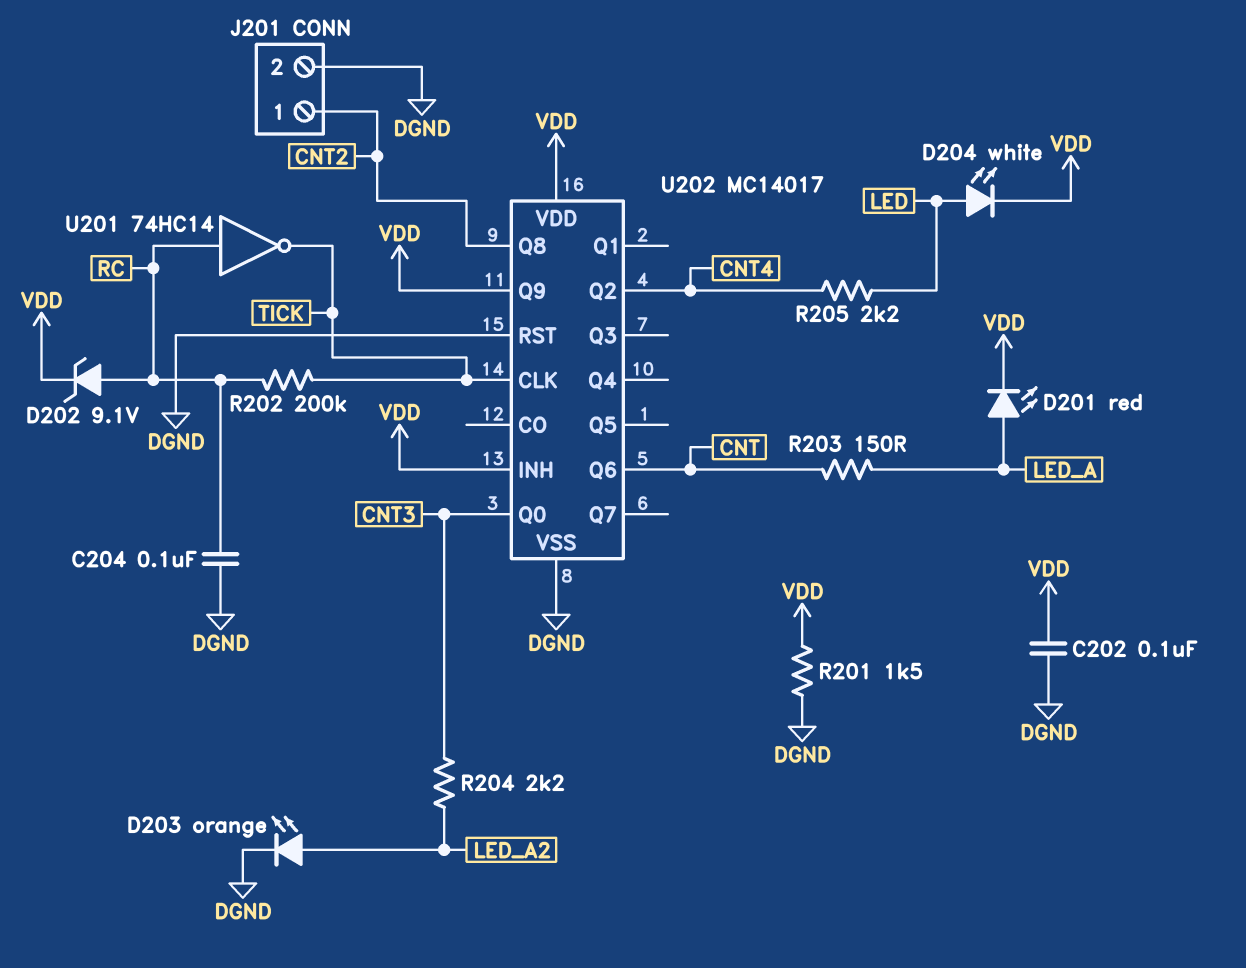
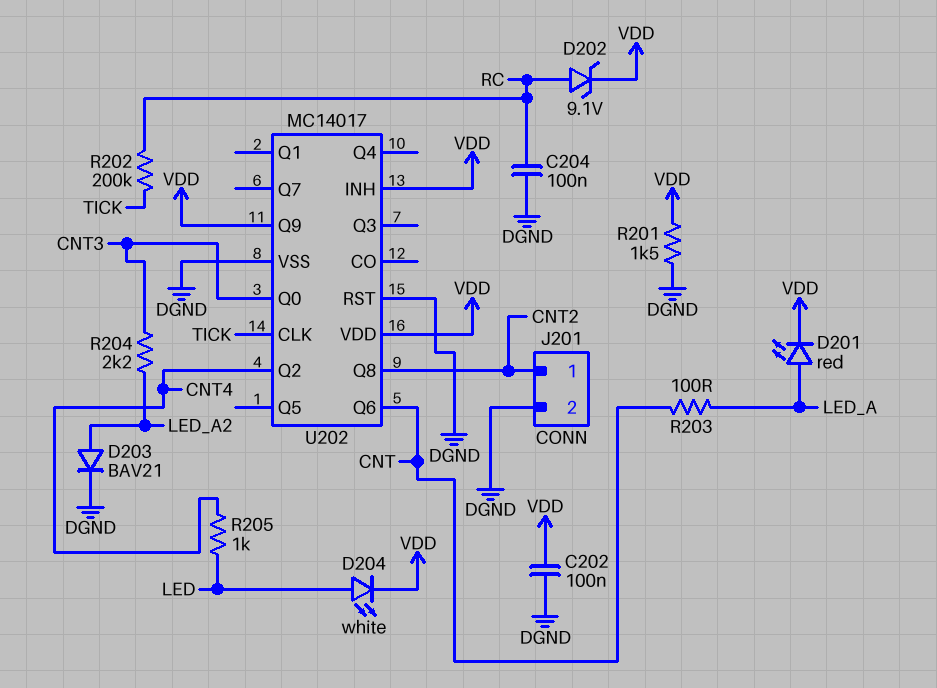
D203: LED orange (A LED_A2, K DGND) -> diode BAV21 (A LED_A2, K DGND)
R203: 150 (CNT, LED_A) -> 100 (CNT, LED_A)
R205: 2.2k (CNT4, LED) -> 1k (CNT4, LED)
U201: NOT 74HC14 (in RC, out TICK) -> none

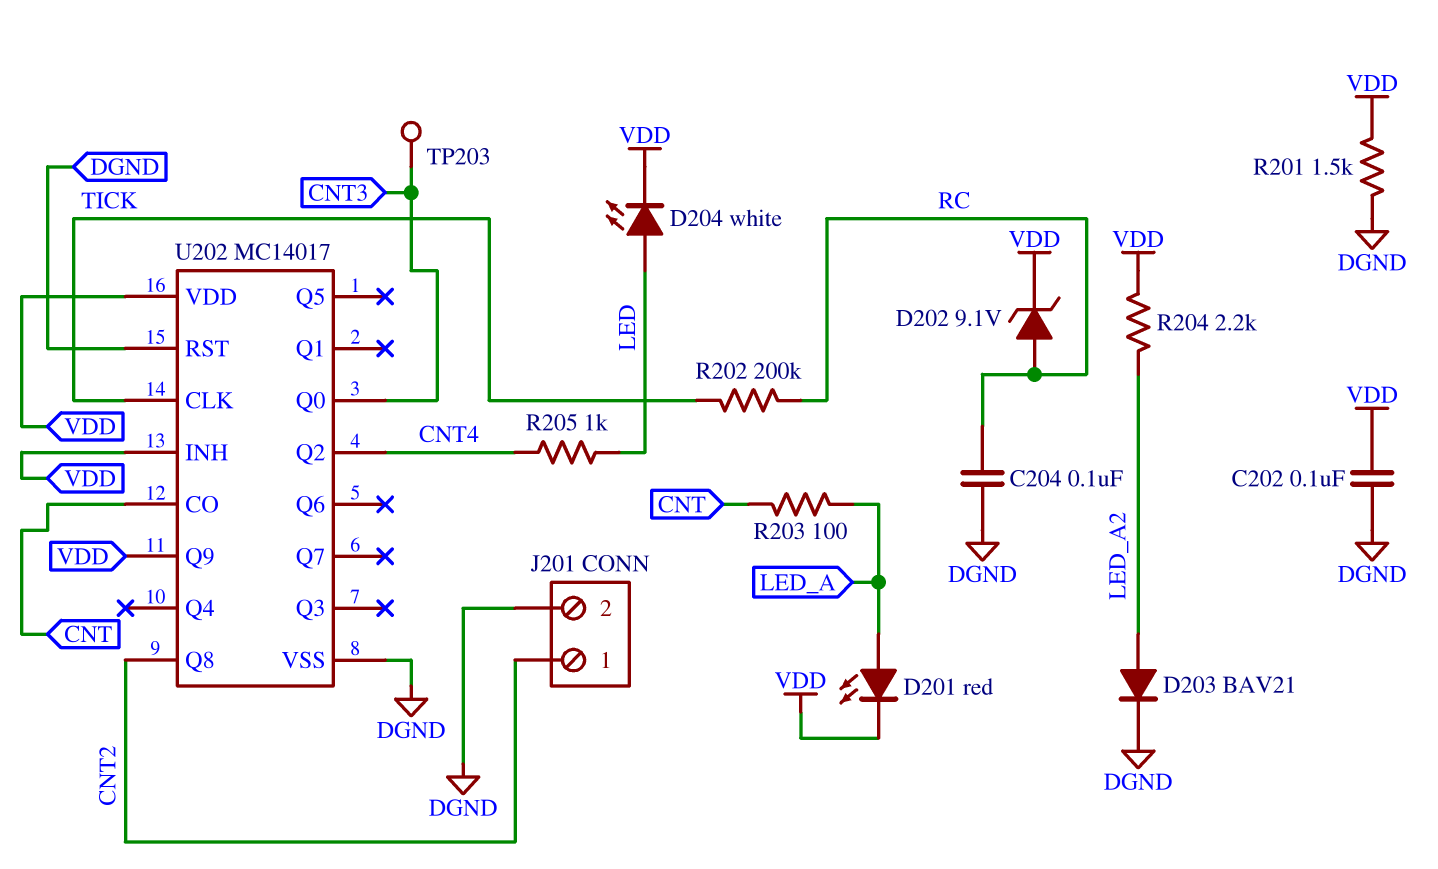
R204: 2.2k (CNT3, LED_A2) -> 2.2k (LED_A2, VDD)
TP203: none -> test point (CNT3)
U202 pin CO: none -> CNT
U202 pin Q6: CNT -> none

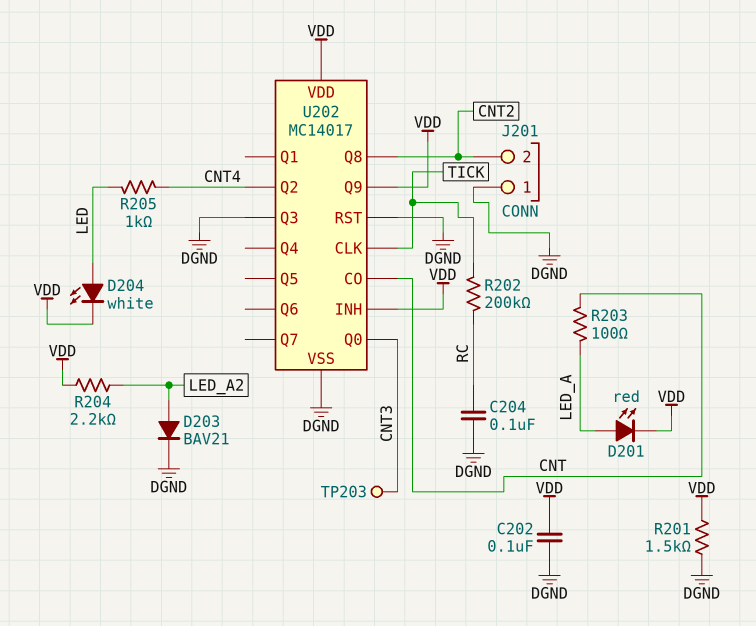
D202: zener 9.1V (A RC, K VDD) -> none
J201 pin 1: CNT2 -> DGND
J201 pin 2: DGND -> CNT2
U202 pin Q3: none -> DGND

